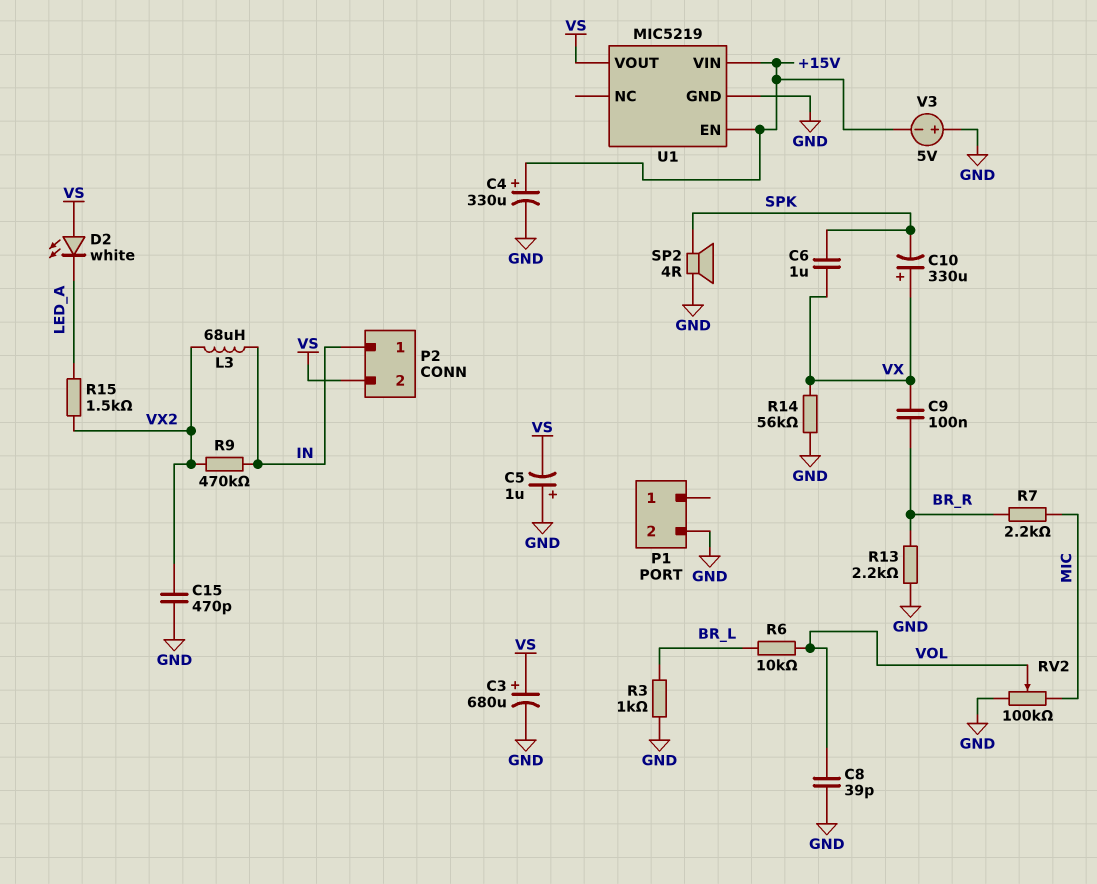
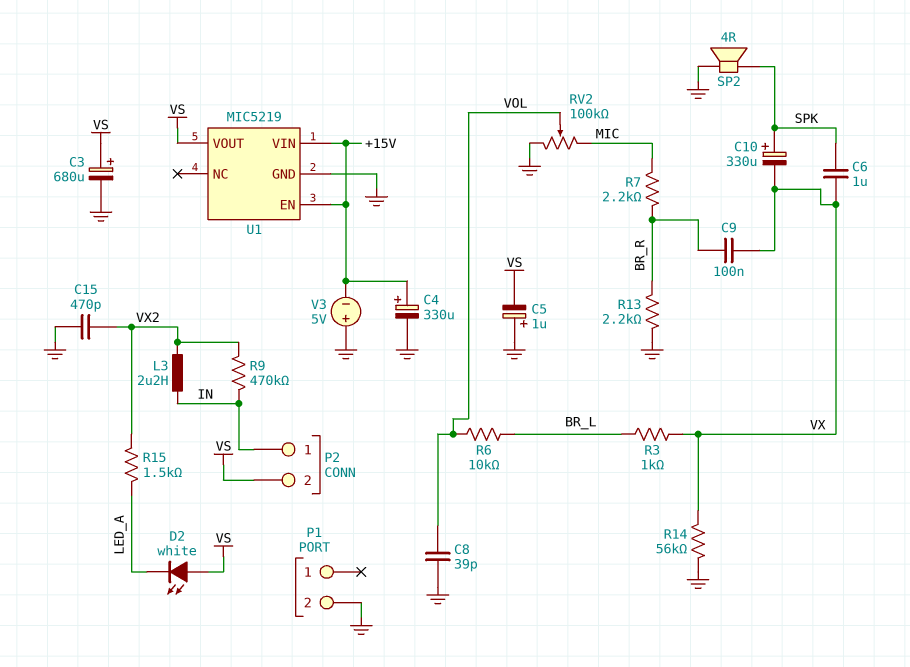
C10: 330uF (plus VX, minus SPK) -> 330uF (plus SPK, minus VX)
L3: 68uH (IN, VX2) -> 2.2uH (IN, VX2)
R3: 1k (BR_L, GND) -> 1k (BR_L, VX)

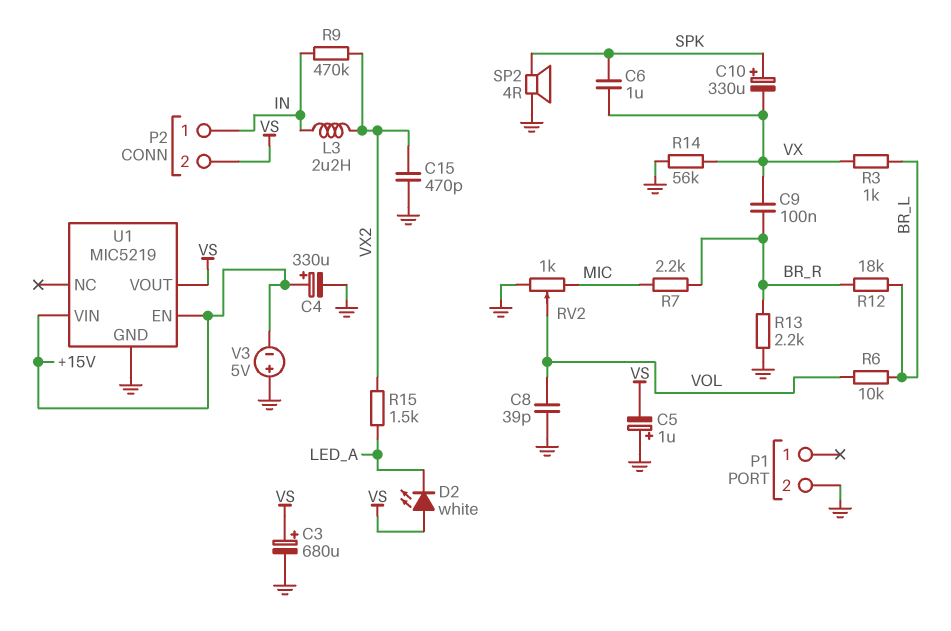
R12: none -> 18k (BR_L, BR_R)
RV2: 100k (GND, MIC, wiper VOL) -> 1k (GND, MIC, wiper VOL)

